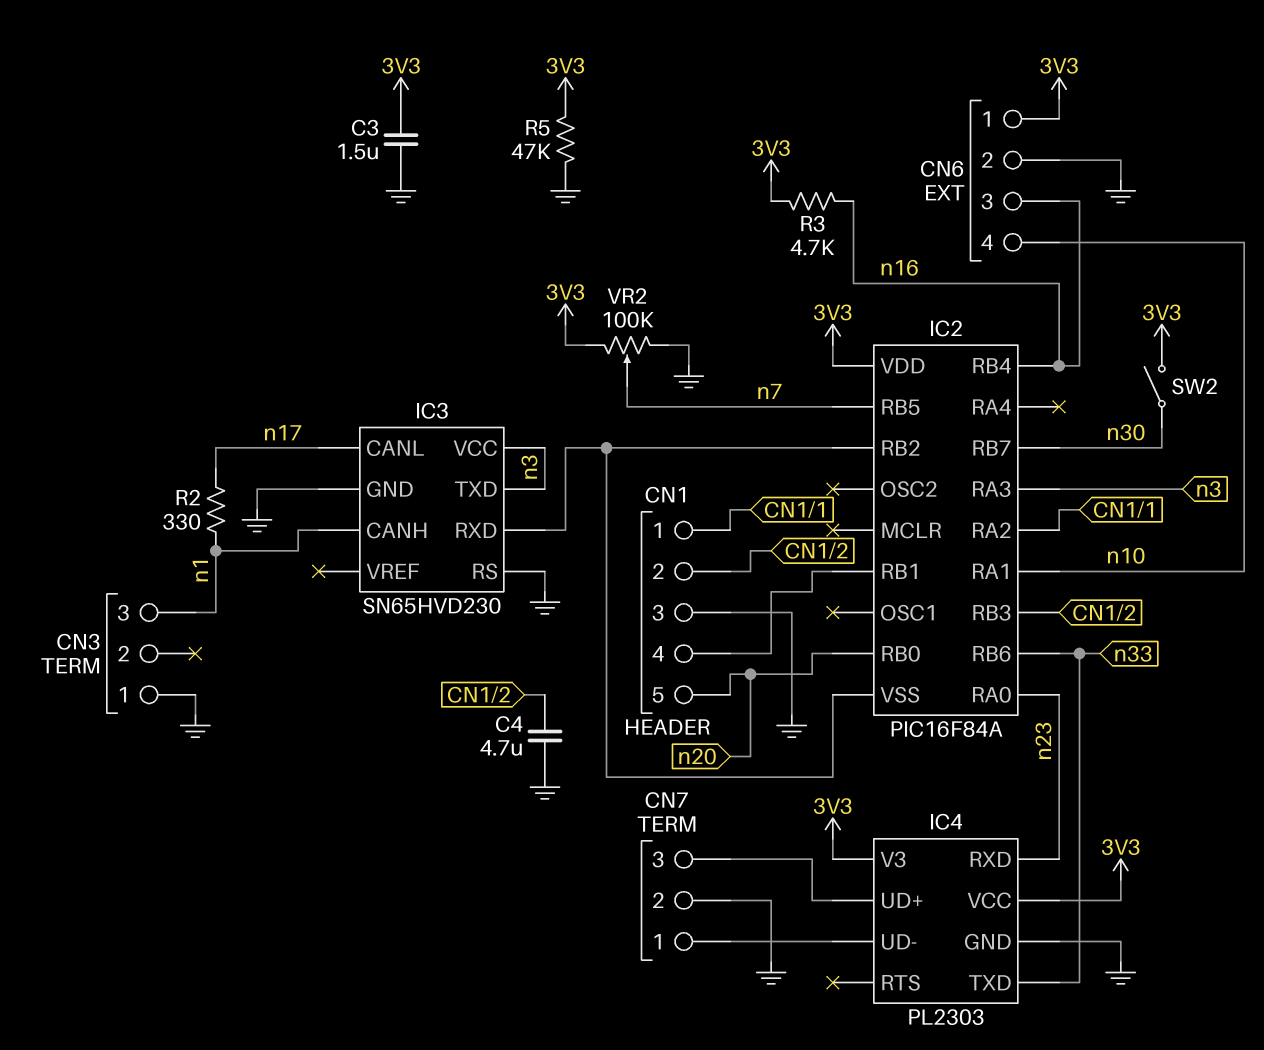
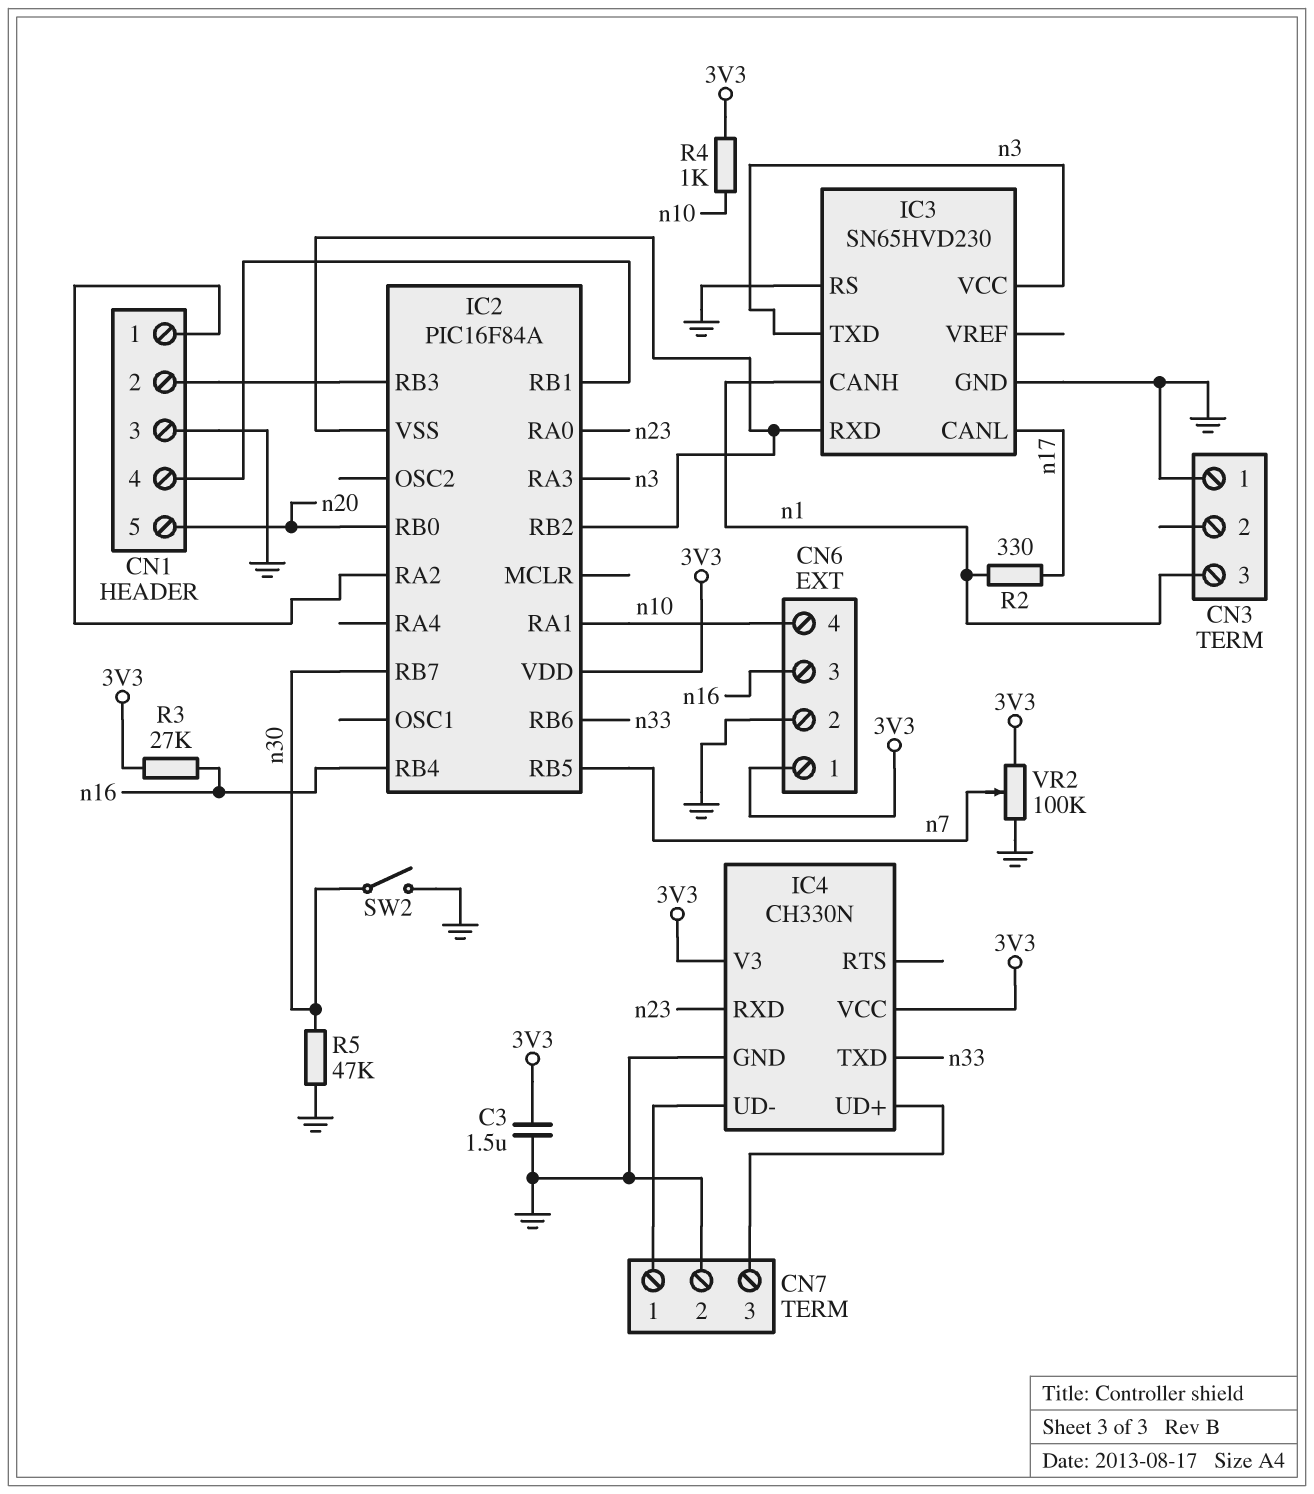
C4: 4.7uF (CN1/2, GND) -> none
IC4: PL2303 -> CH330N
R3: 4.7k (3V3, n16) -> 27k (3V3, n16)
R4: none -> 1k (3V3, n10)
R5: 47k (3V3, GND) -> 47k (GND, n30)
SW2: switch (3V3, n30) -> switch (GND, n30)

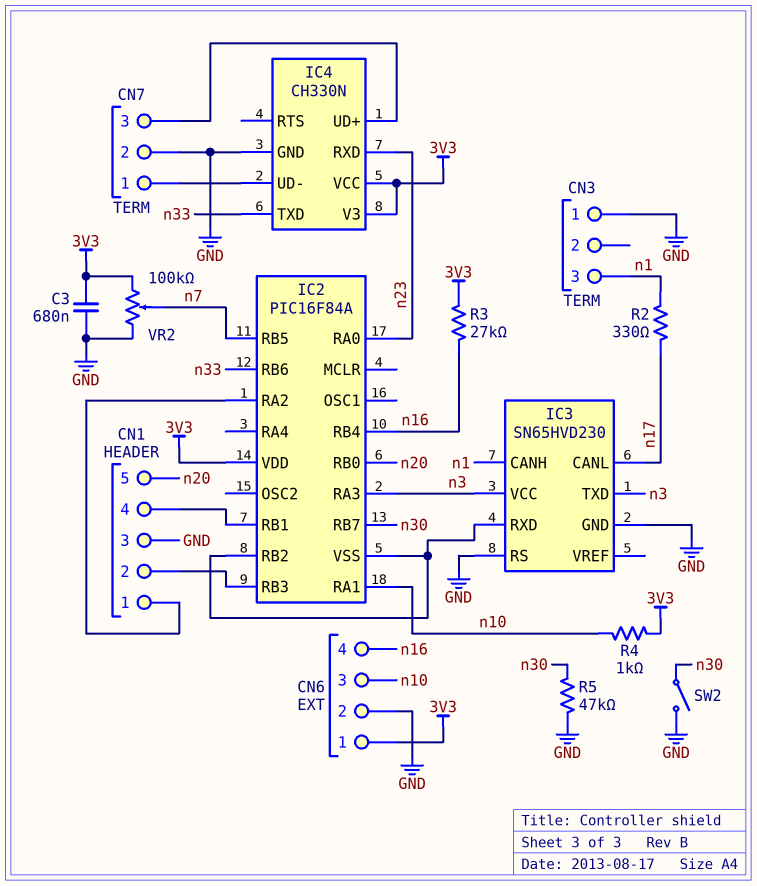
C3: 1.5uF (3V3, GND) -> 680nF (3V3, GND)
CN6 pin 3: n16 -> n10
CN6 pin 4: n10 -> n16

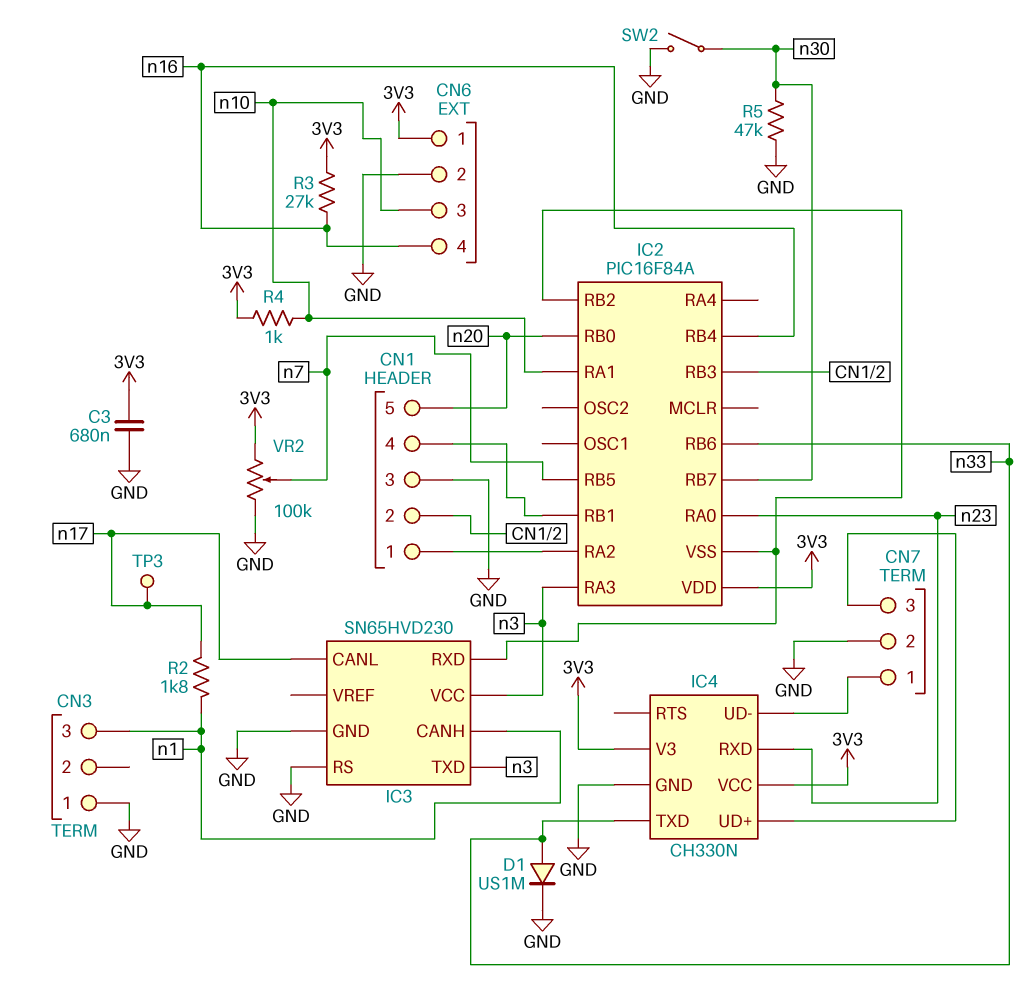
D1: none -> diode US1M (A n33, K GND)
R2: 330 (n1, n17) -> 1.8k (n1, n17)
TP3: none -> test point (n17)

